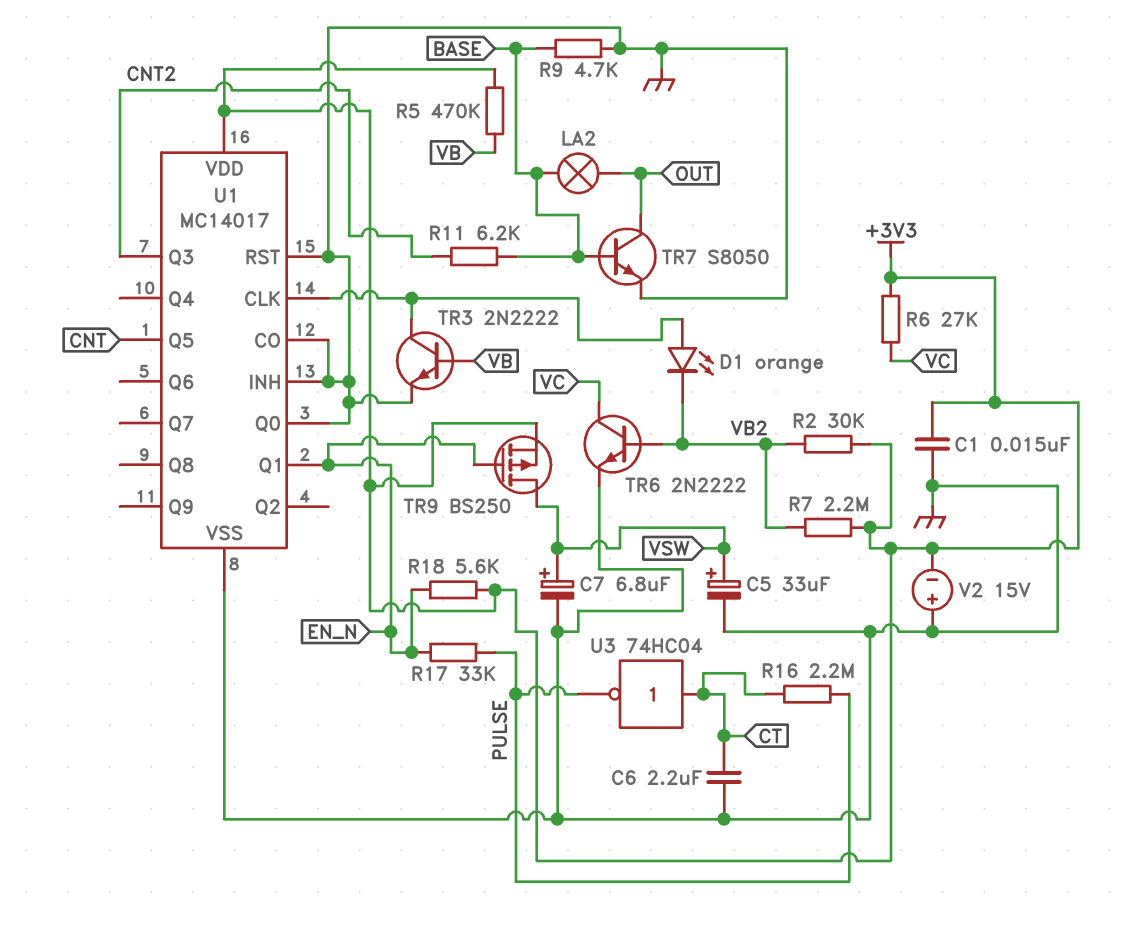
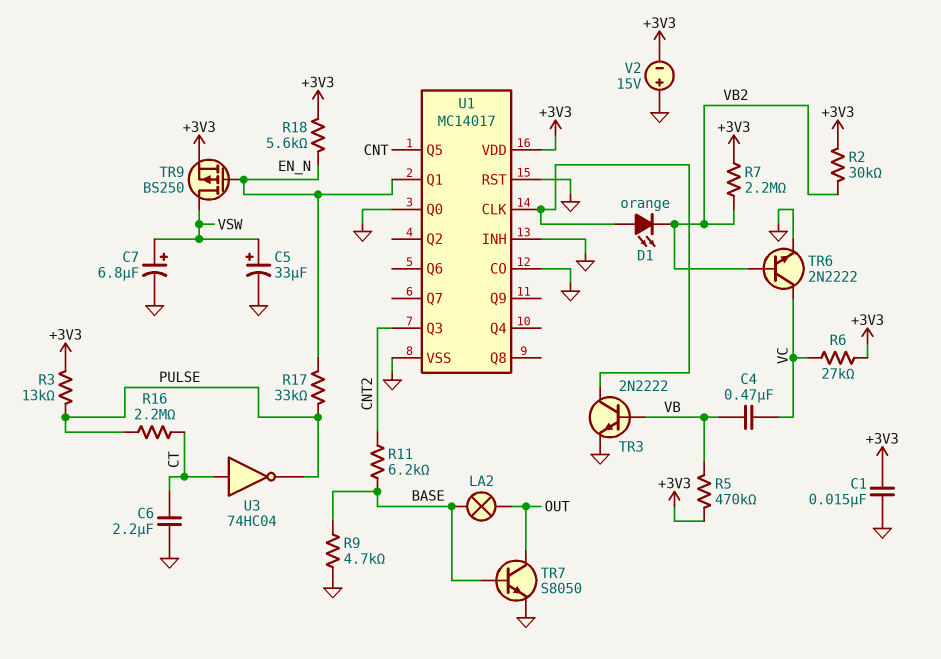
C4: none -> 470nF (VB, VC)
R3: none -> 13k (+3V3, PULSE)

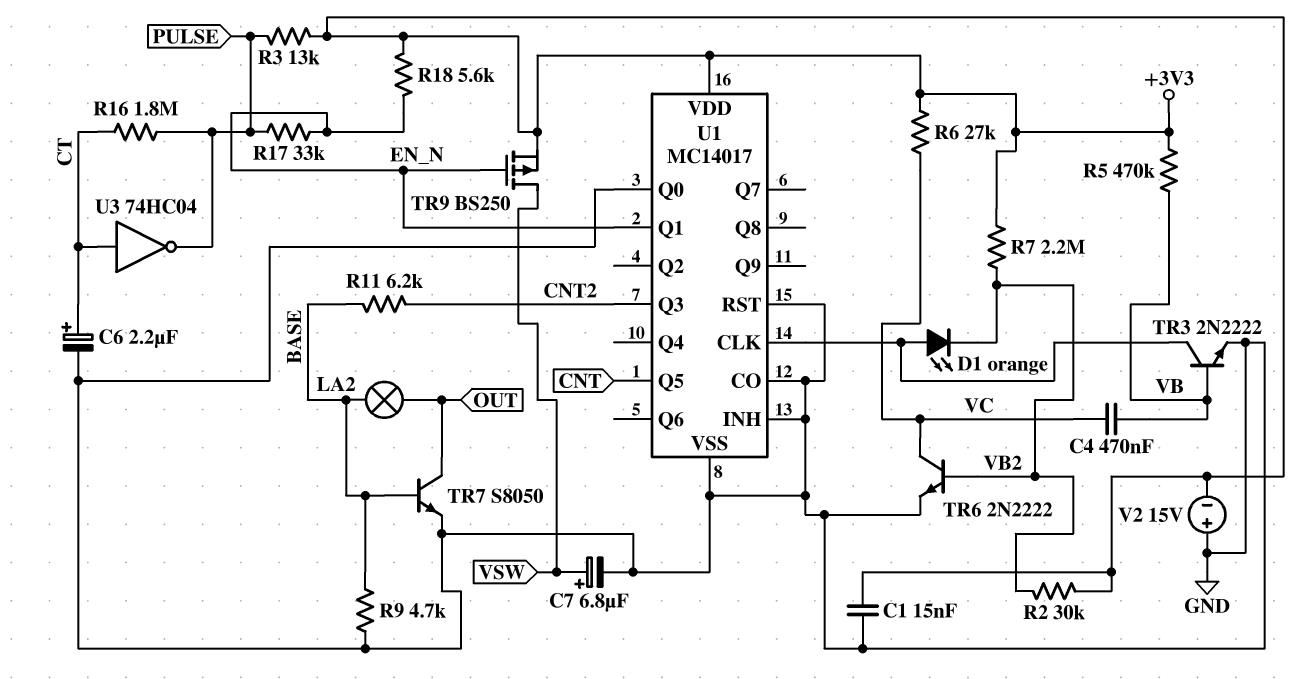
C5: 33uF (plus VSW, minus GND) -> none
C6: 2.2uF (CT, GND) -> 2.2uF (plus CT, minus GND)
R16: 2.2M (CT, PULSE) -> 1.8M (CT, PULSE)

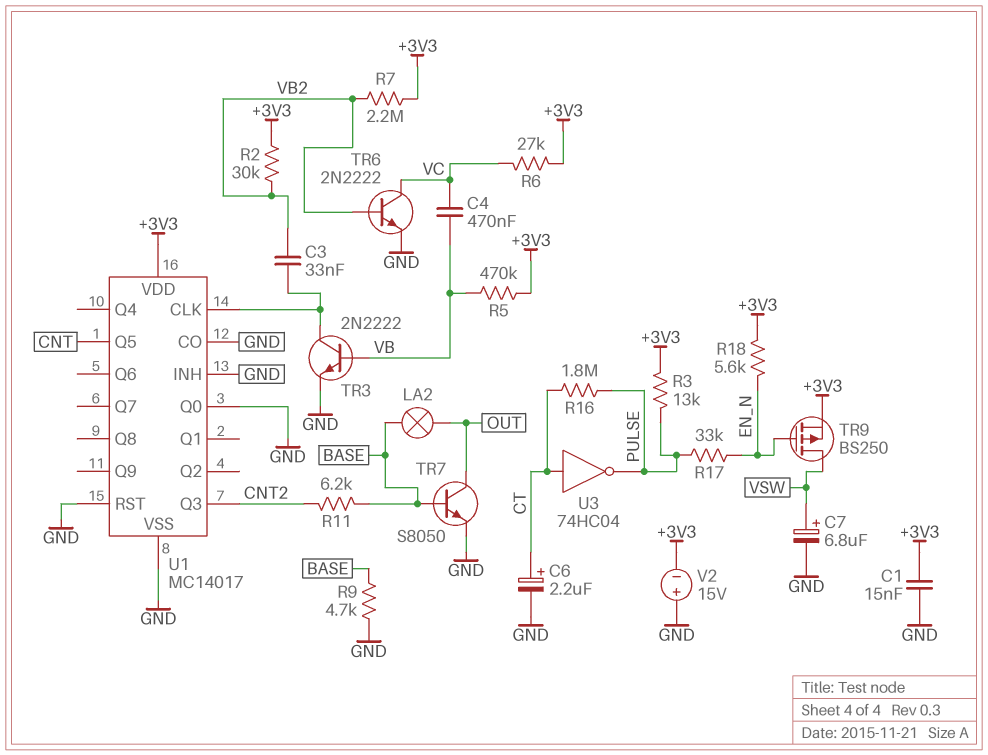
C3: none -> 33nF (U1/CLK, VB2)
D1: LED orange (A U1/CLK, K VB2) -> none
U1 pin Q1: EN_N -> none

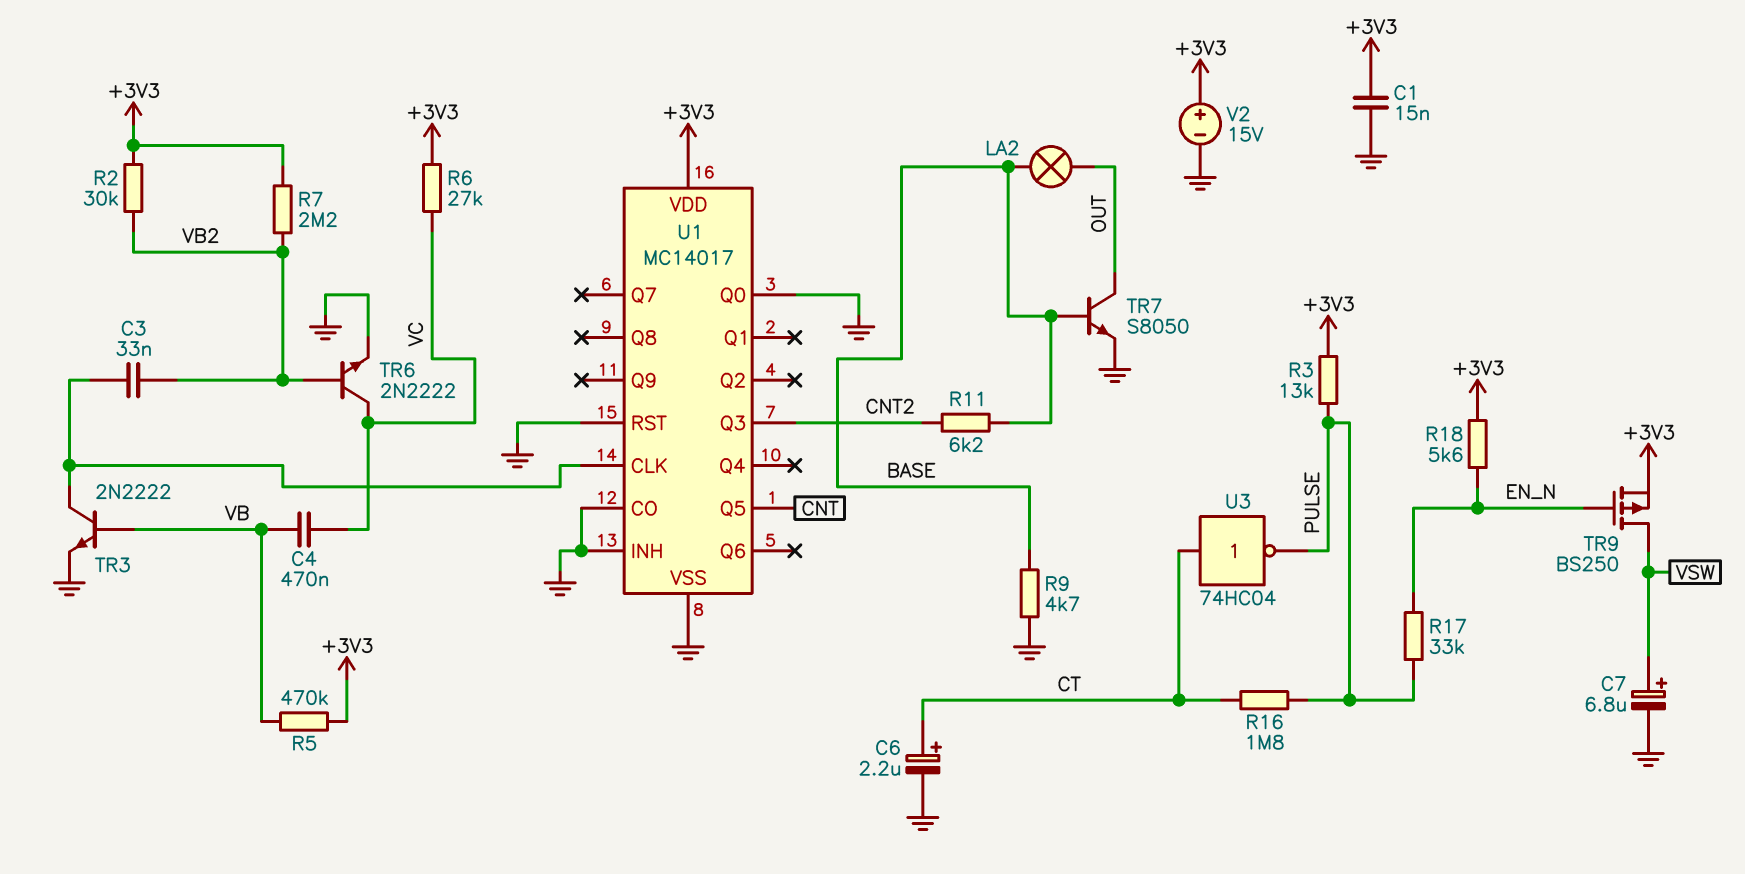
V2: 15V (plus GND, minus +3V3) -> 15V (plus +3V3, minus GND)

